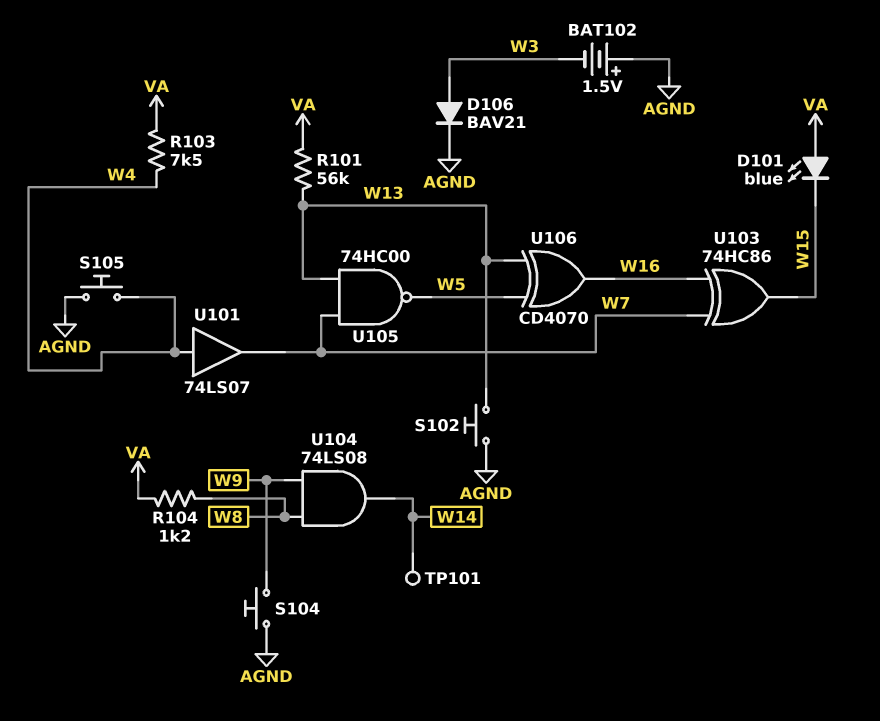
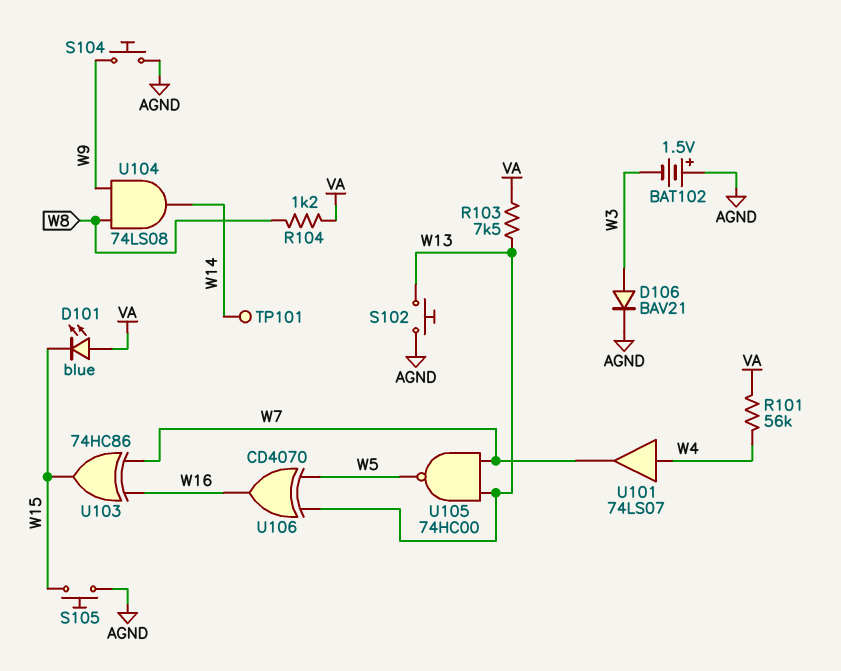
R101: 56k (VA, W13) -> 56k (VA, W4)
R103: 7.5k (VA, W4) -> 7.5k (VA, W13)
S105: button (AGND, W4) -> button (AGND, W15)

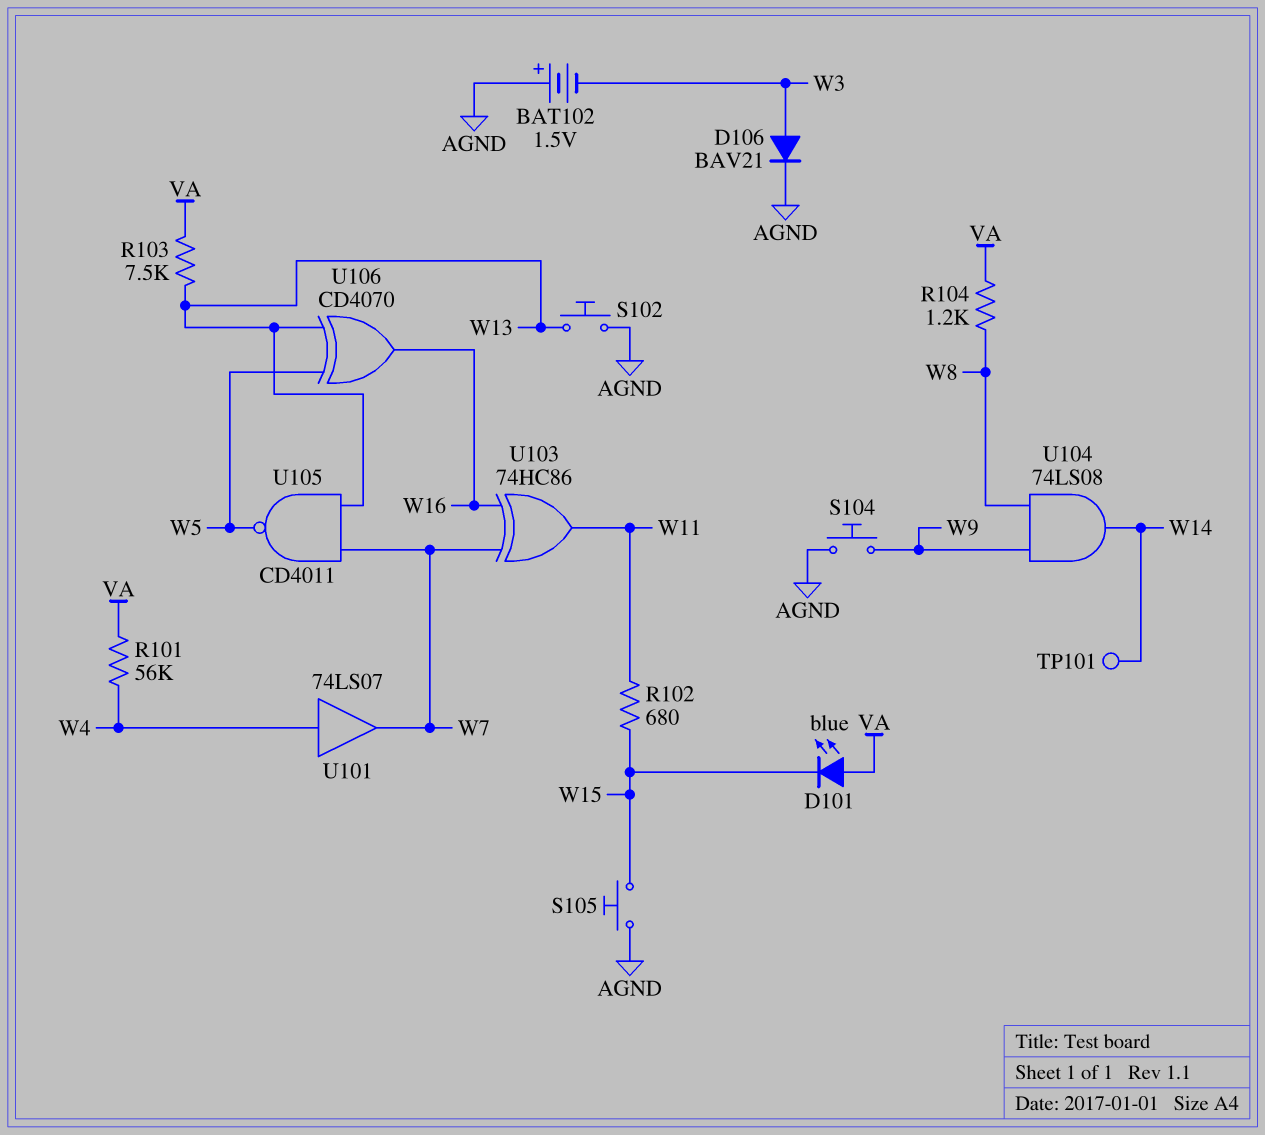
R102: none -> 680 (W11, W15)
U103: XOR 74HC86 (in W7, in W16, out W15) -> XOR 74HC86 (in W7, in W16, out W11)
U105: NAND 74HC00 (in W7, in W13, out W5) -> NAND CD4011 (in W7, in W13, out W5)

